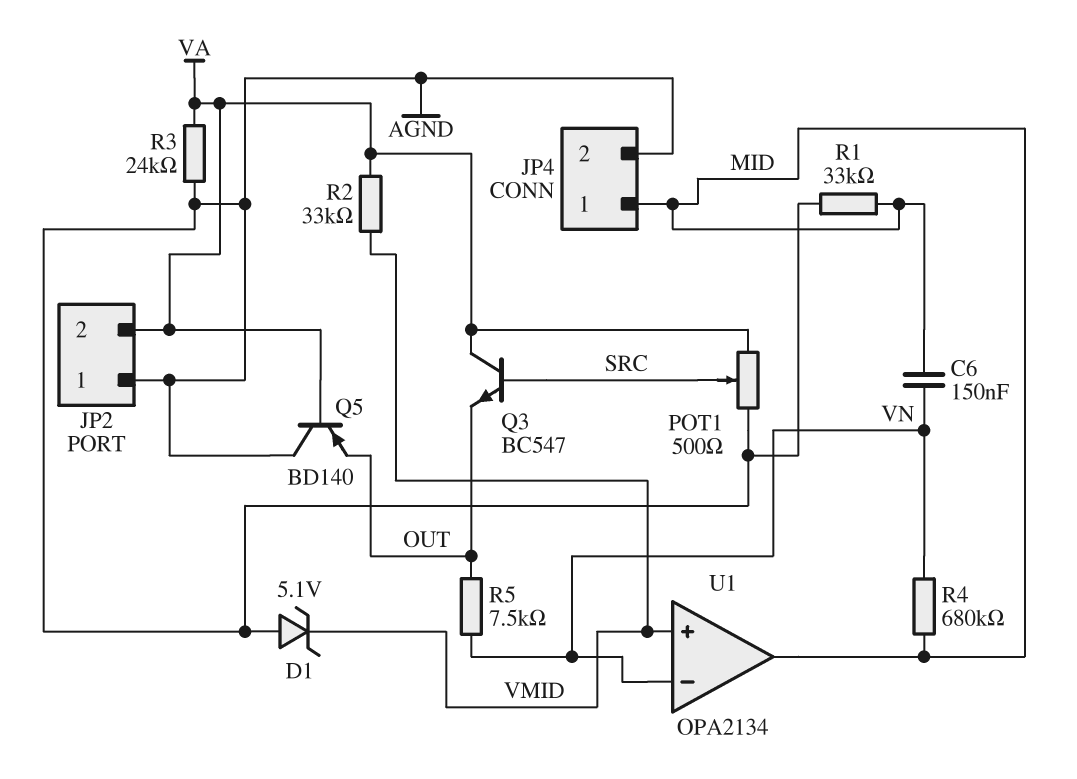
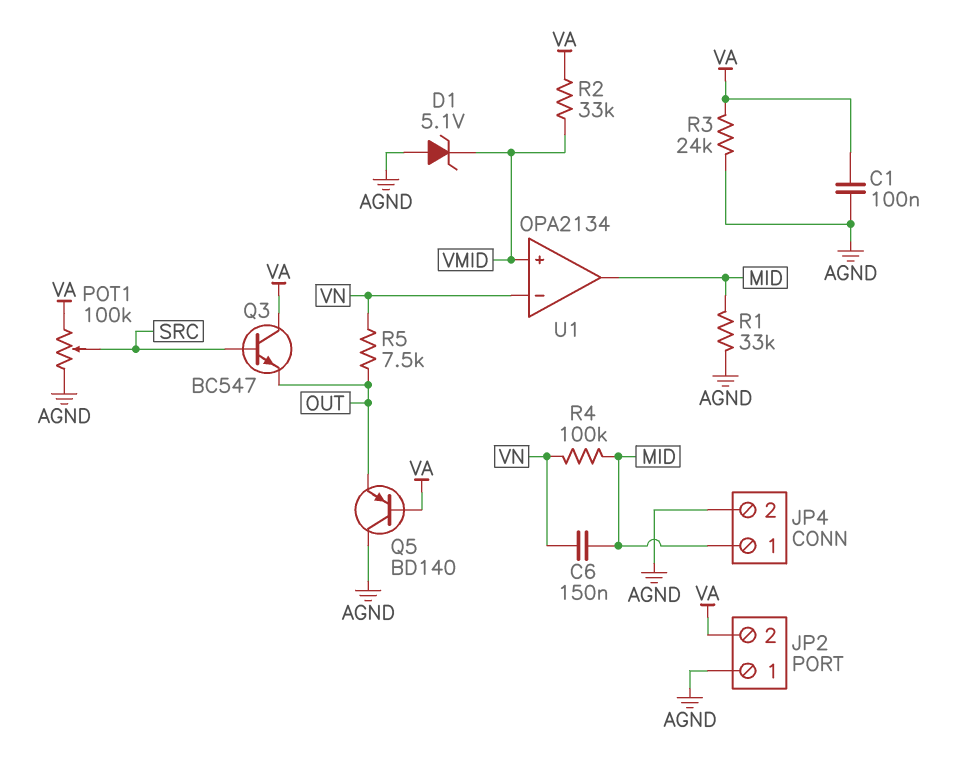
C1: none -> 100nF (AGND, VA)
POT1: 500 (AGND, VA, wiper SRC) -> 100k (AGND, VA, wiper SRC)
R4: 680k (MID, VN) -> 100k (MID, VN)

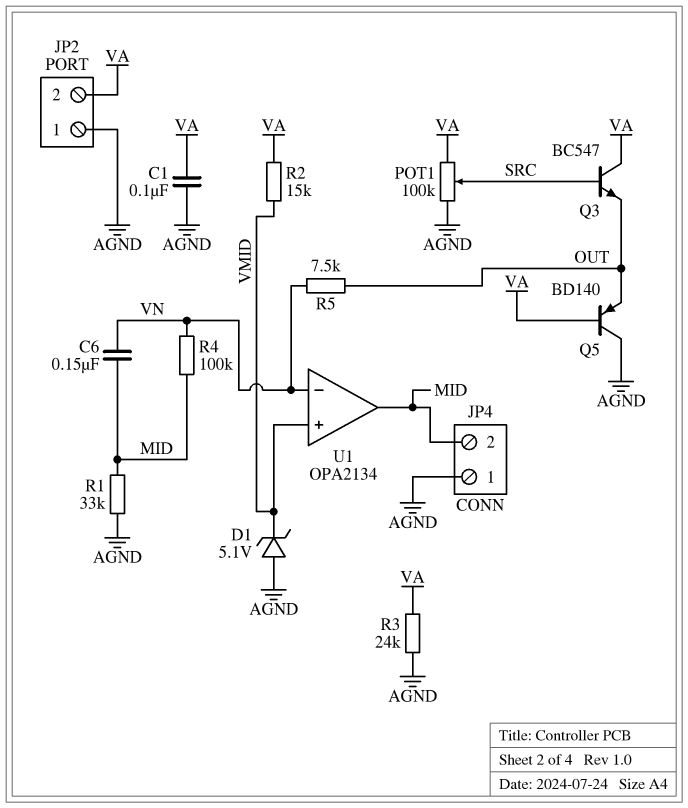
JP4 pin 1: MID -> AGND
JP4 pin 2: AGND -> MID
R2: 33k (VA, VMID) -> 15k (VA, VMID)

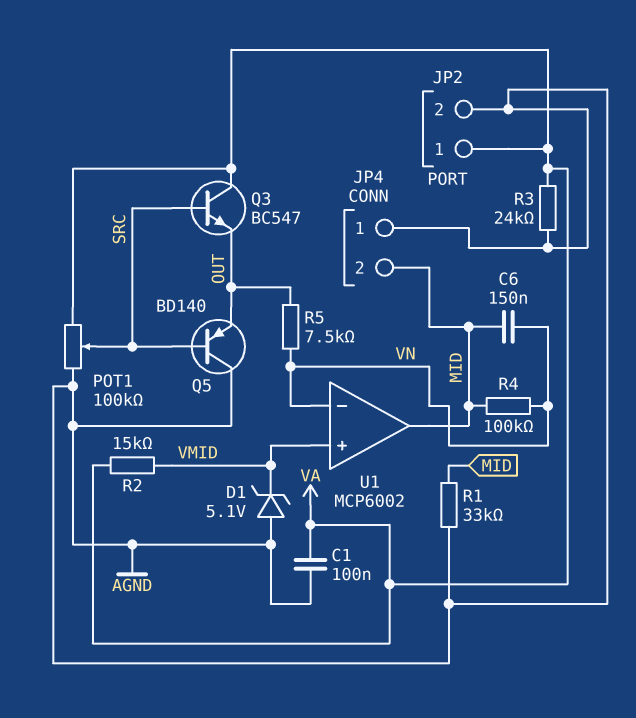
JP2 pin 1: AGND -> VA
JP2 pin 2: VA -> AGND
Q5: PNP BD140 (B VA, C AGND, E OUT) -> PNP BD140 (B SRC, C AGND, E OUT)
U1: OPA2134 -> MCP6002

